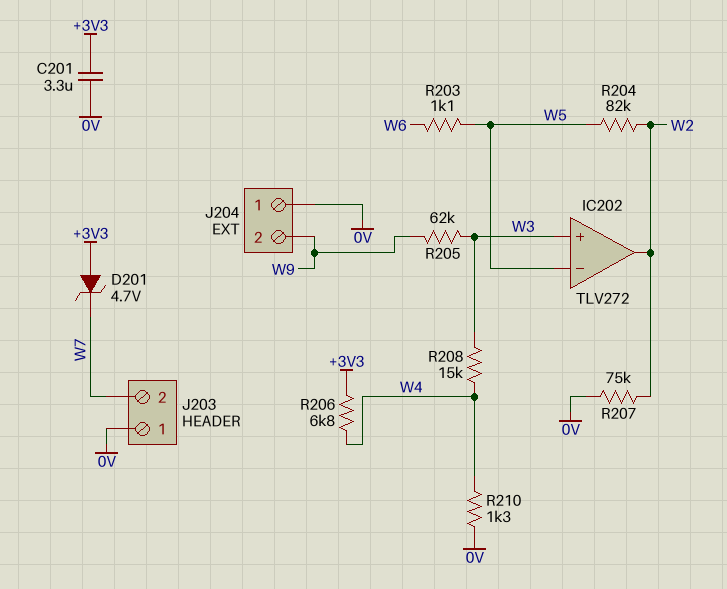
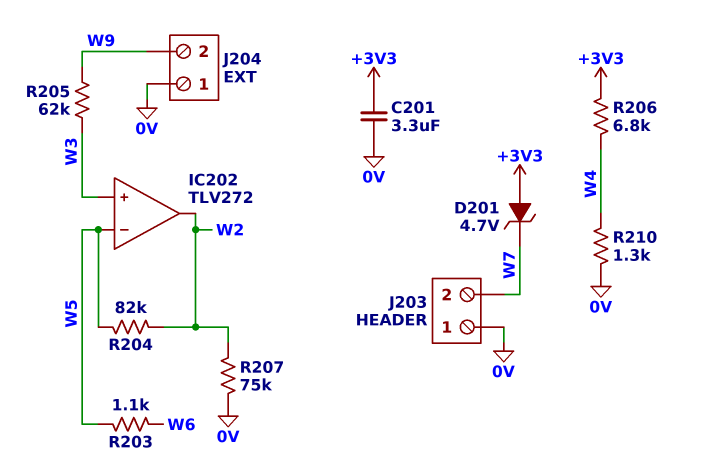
R208: 15k (W3, W4) -> none

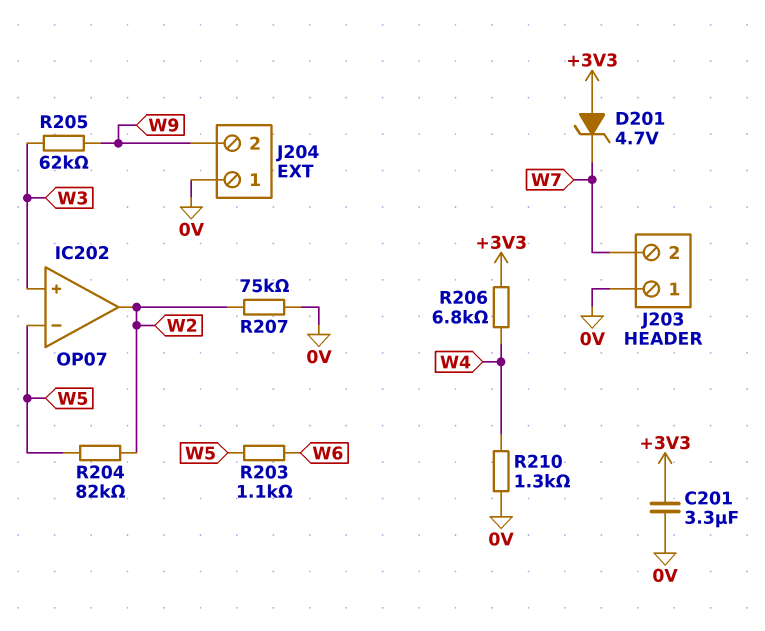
IC202: TLV272 -> OP07

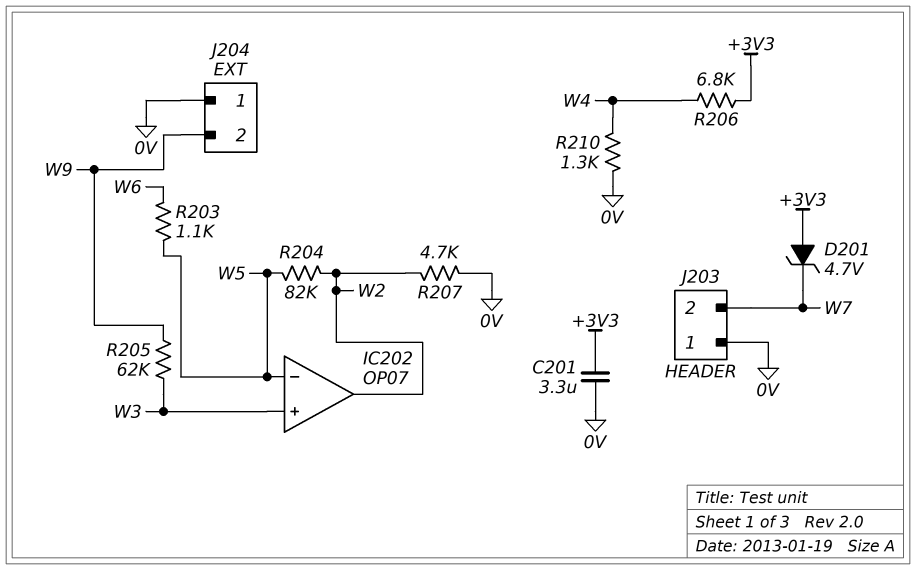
R207: 75k (0V, W2) -> 4.7k (0V, W2)

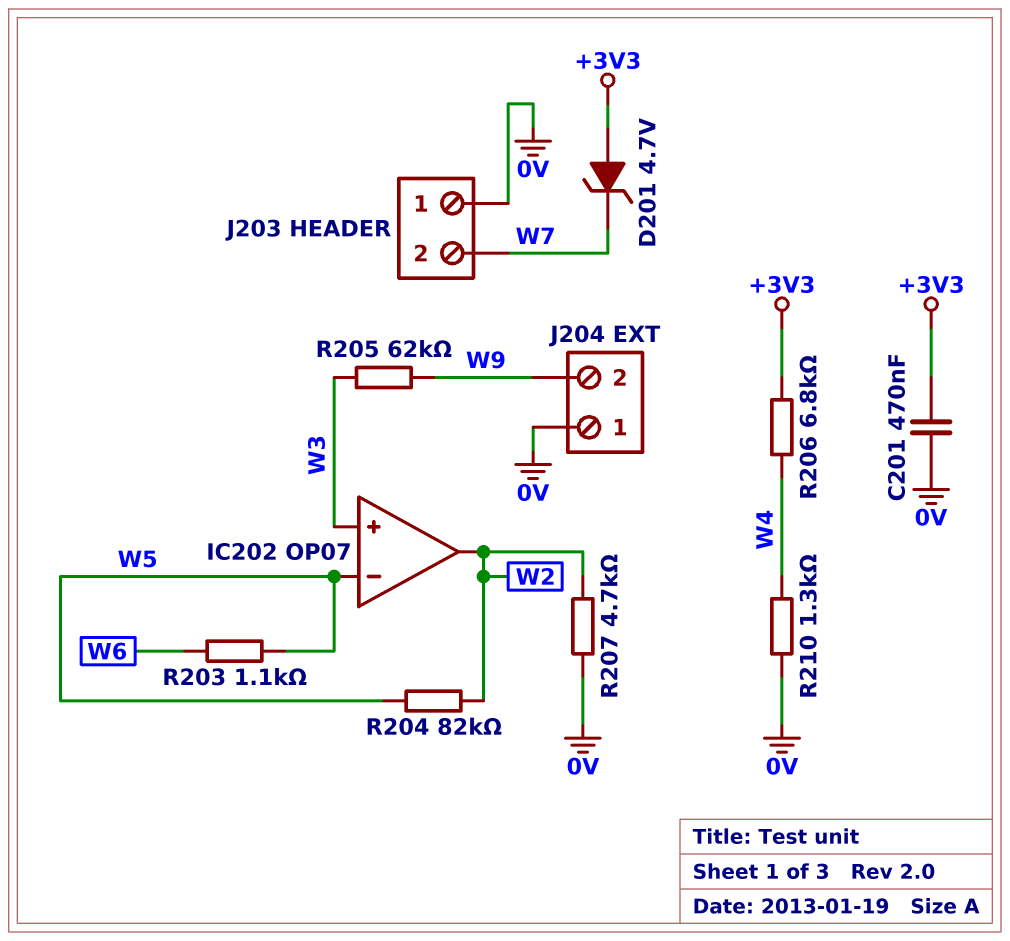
C201: 3.3uF (+3V3, 0V) -> 470nF (+3V3, 0V)

